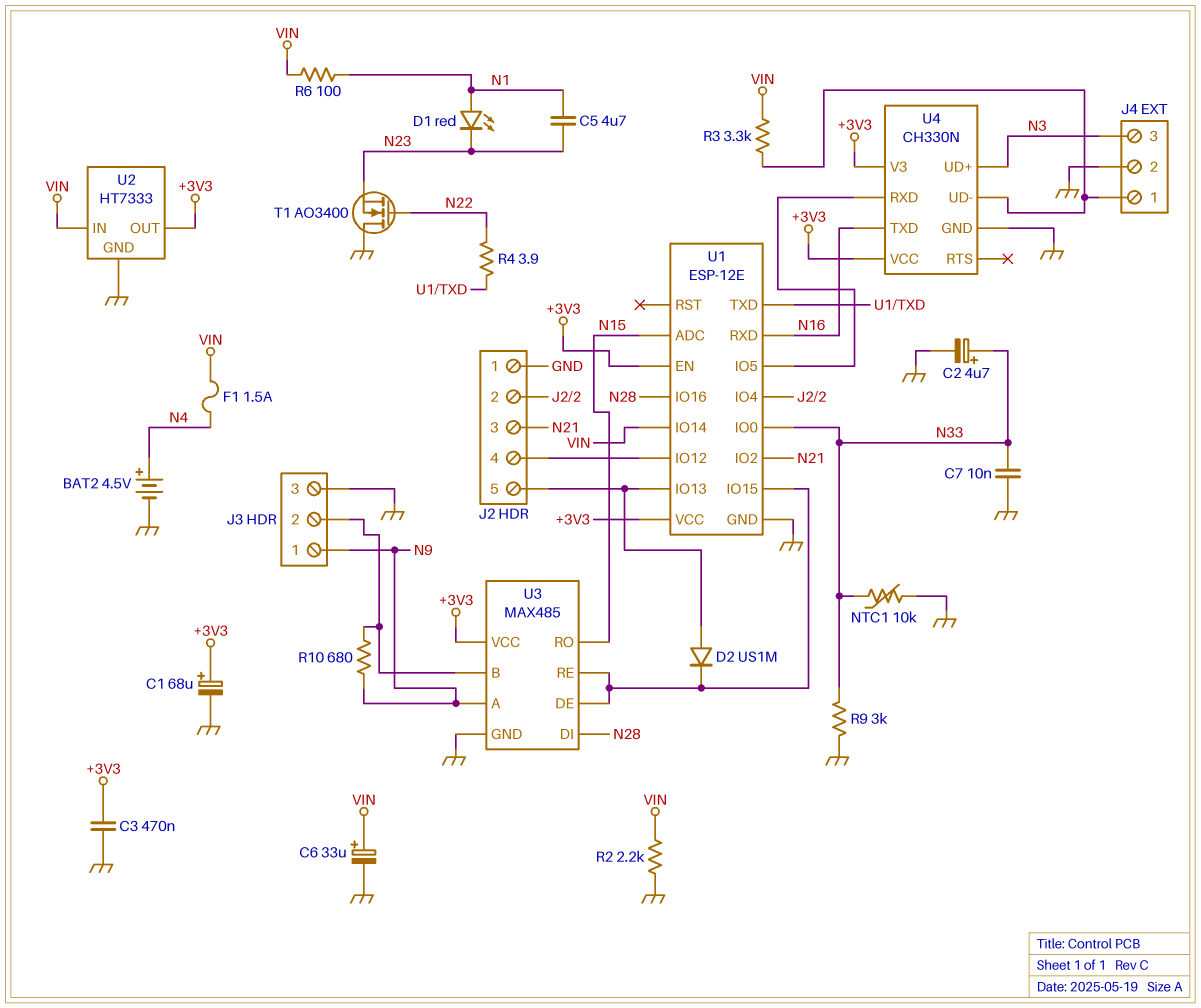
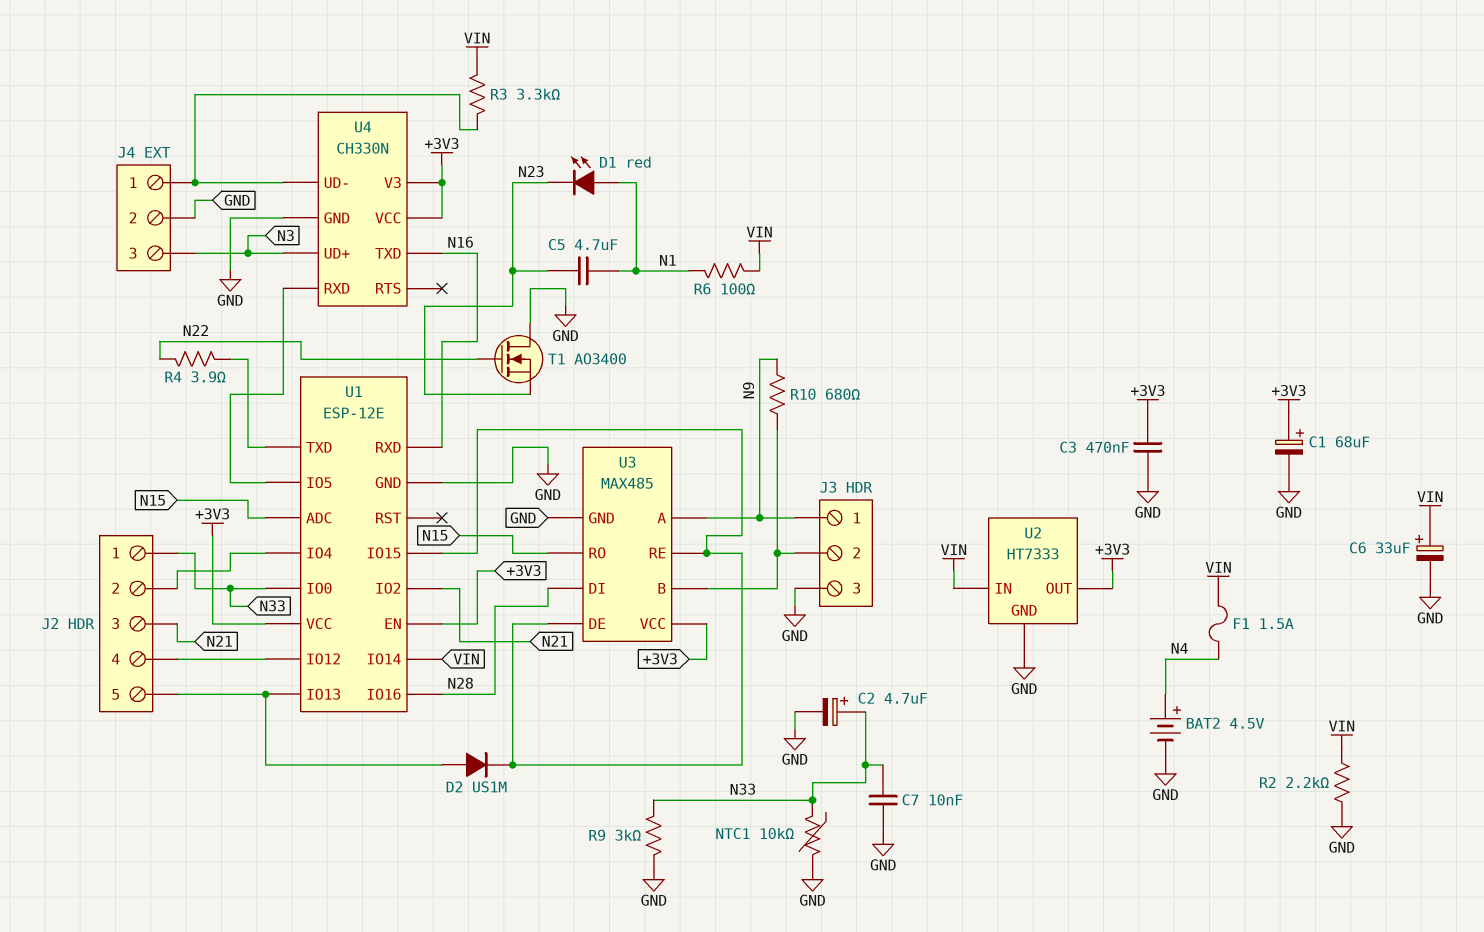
J2 pin 1: GND -> N33

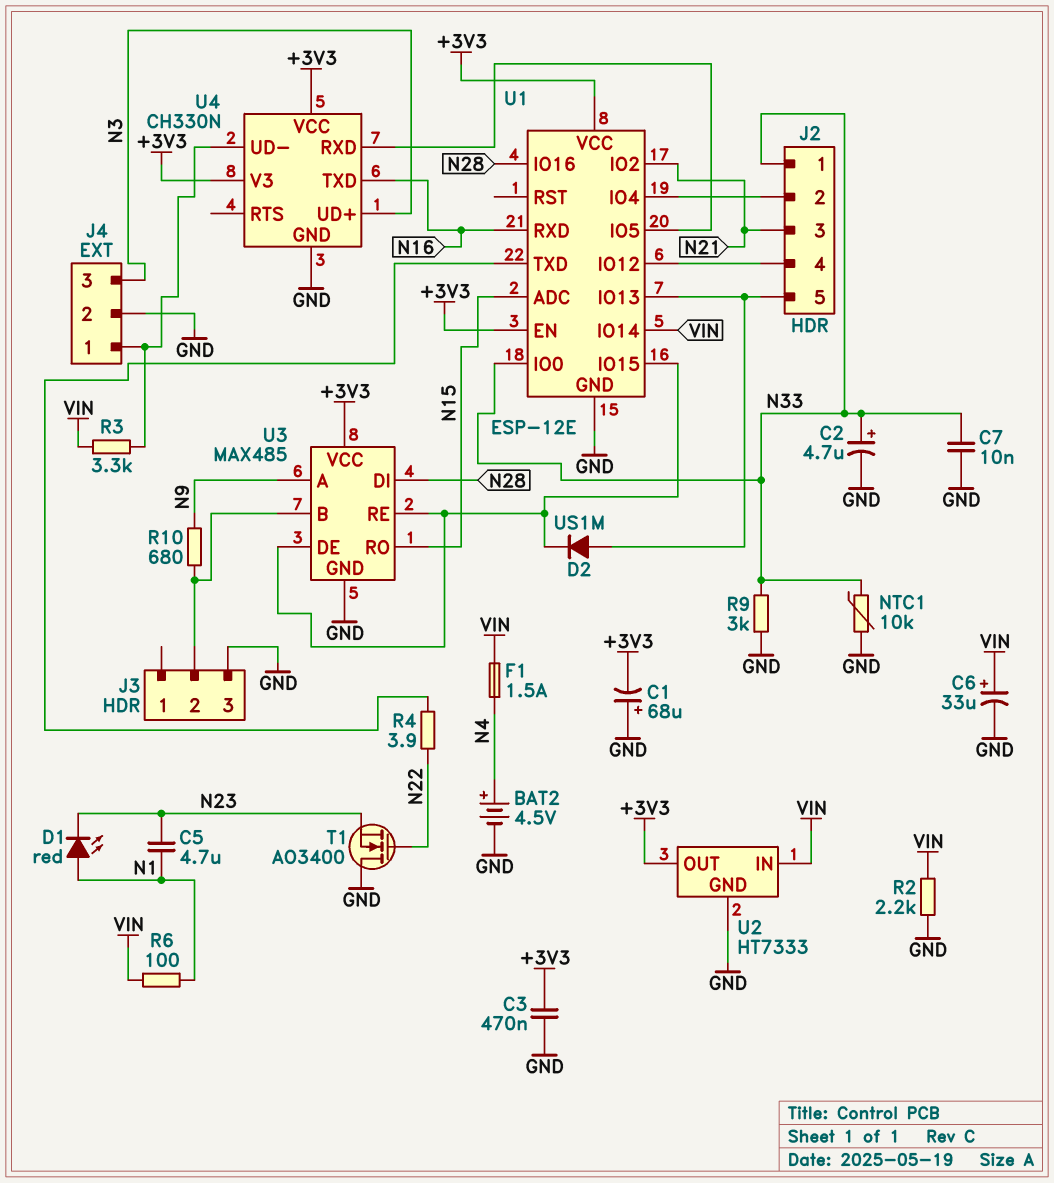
C1: 68uF (plus +3V3, minus GND) -> 68uF (plus GND, minus +3V3)
J3 pin 1: N9 -> none

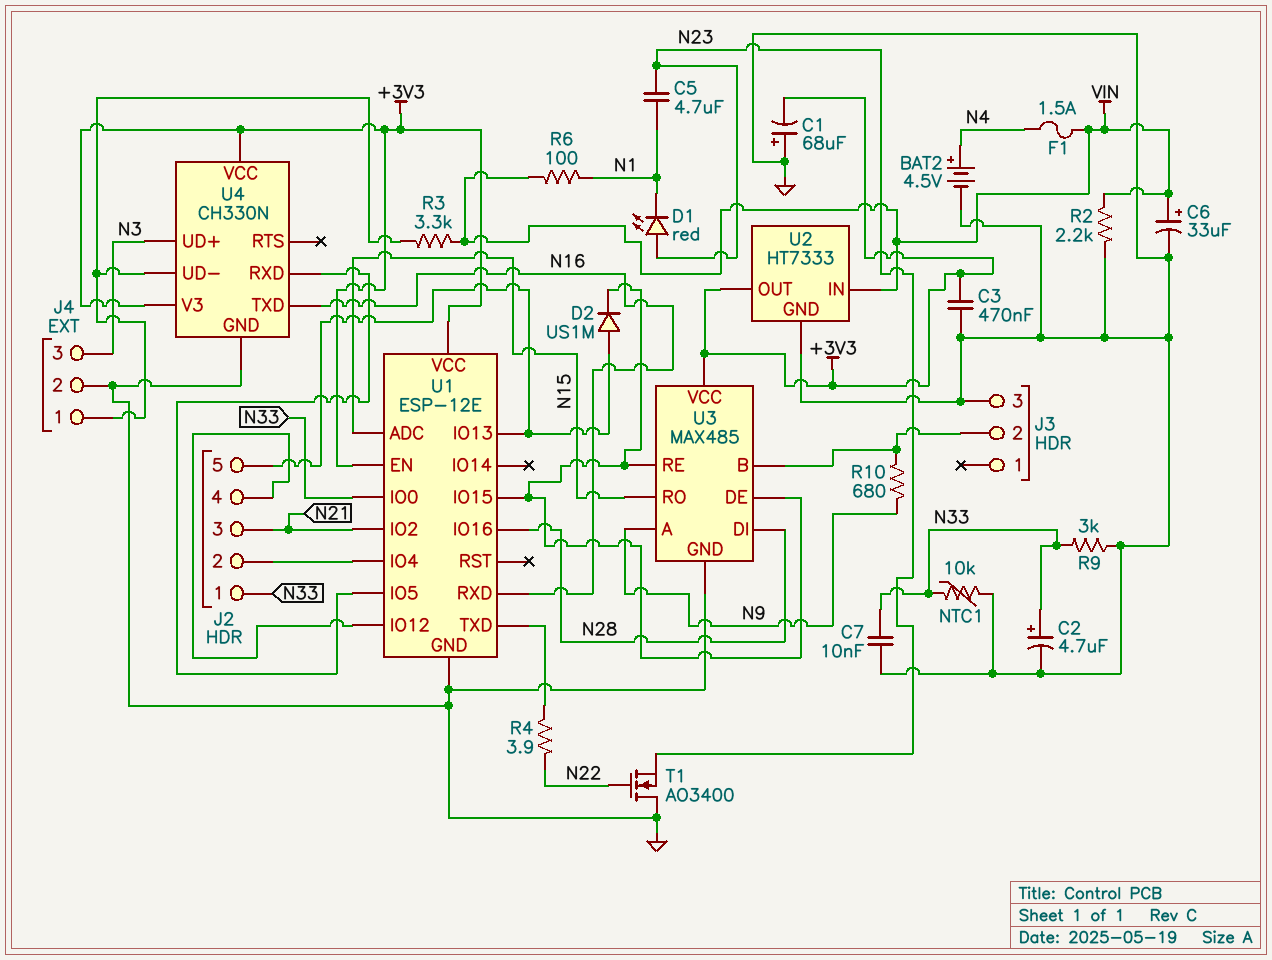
D1: LED red (A N1, K N23) -> LED red (A N23, K N1)
U1 pin IO14: VIN -> none

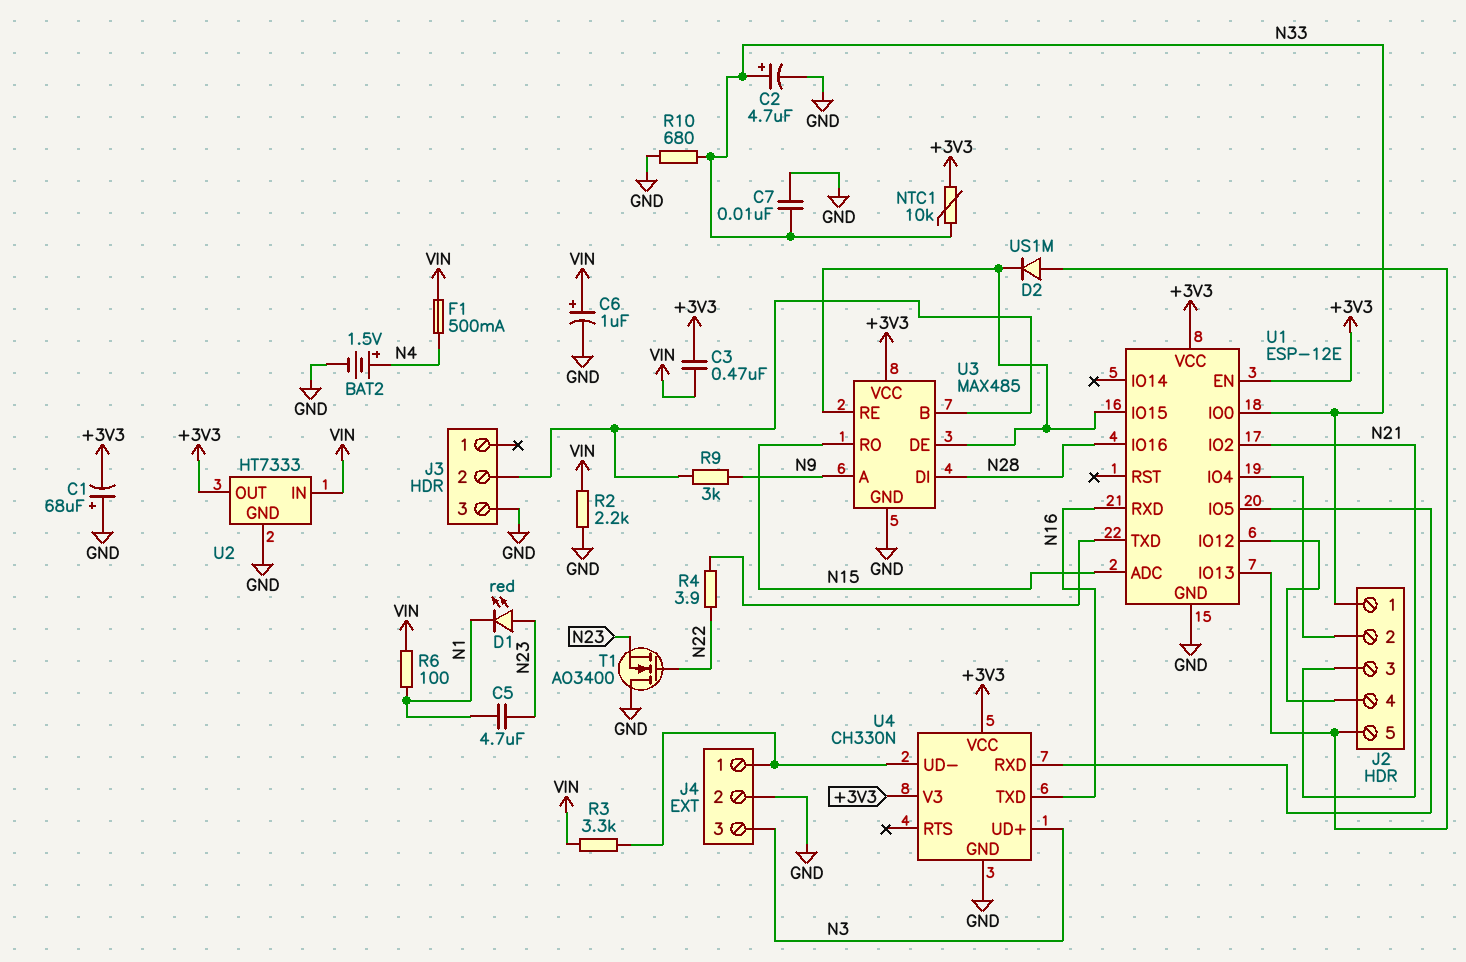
BAT2: 4.5V (plus N4, minus GND) -> 1.5V (plus N4, minus GND)
C3: 470nF (+3V3, GND) -> 470nF (+3V3, VIN)
C6: 33uF (plus VIN, minus GND) -> 1uF (plus VIN, minus GND)
F1: 1.5A (N4, VIN) -> 500mA (N4, VIN)
NTC1: 10k (GND, N33) -> 10k (+3V3, N33)
R9: 3k (GND, N33) -> 3k (J3/2, N9)
R10: 680 (J3/2, N9) -> 680 (GND, N33)

